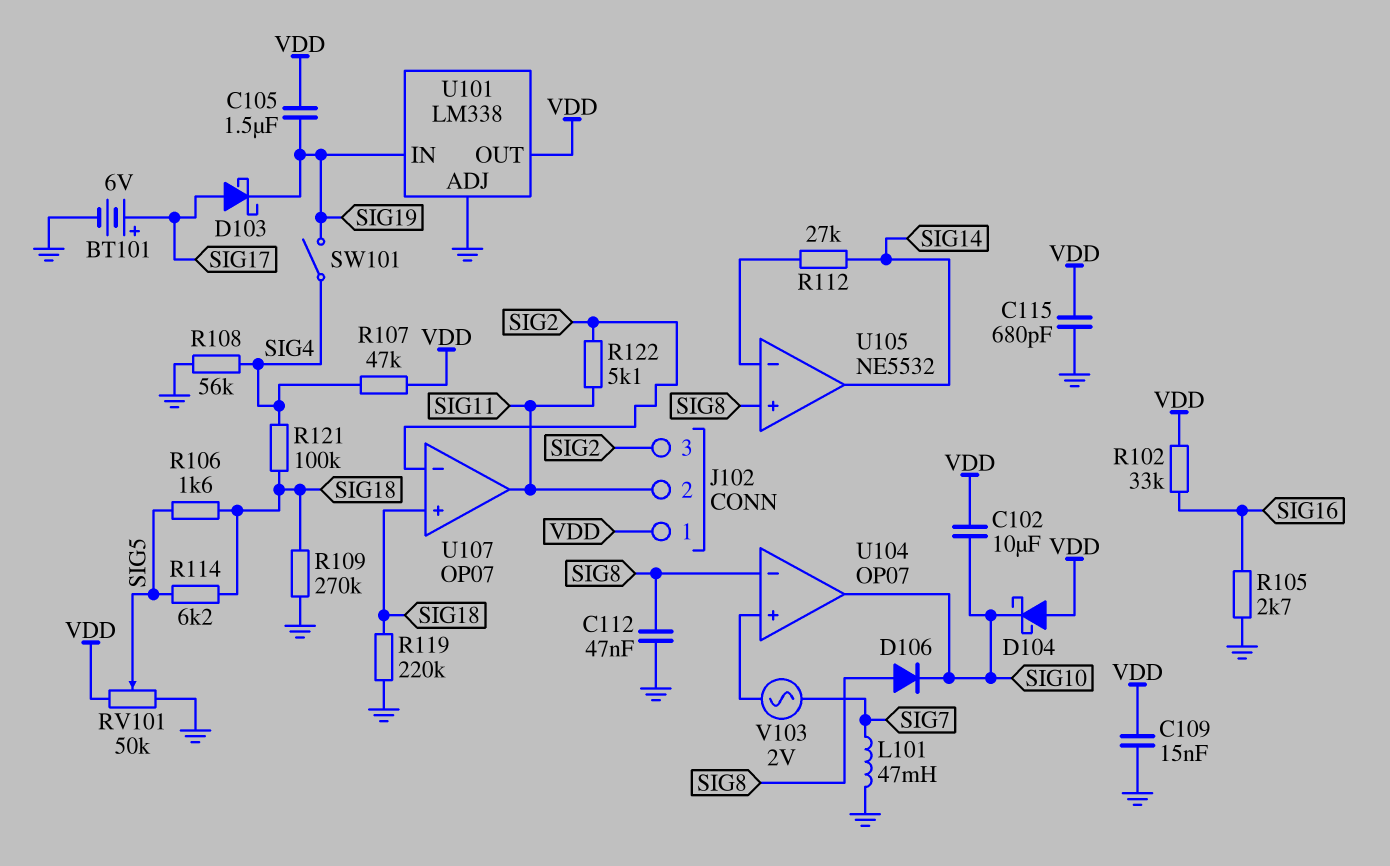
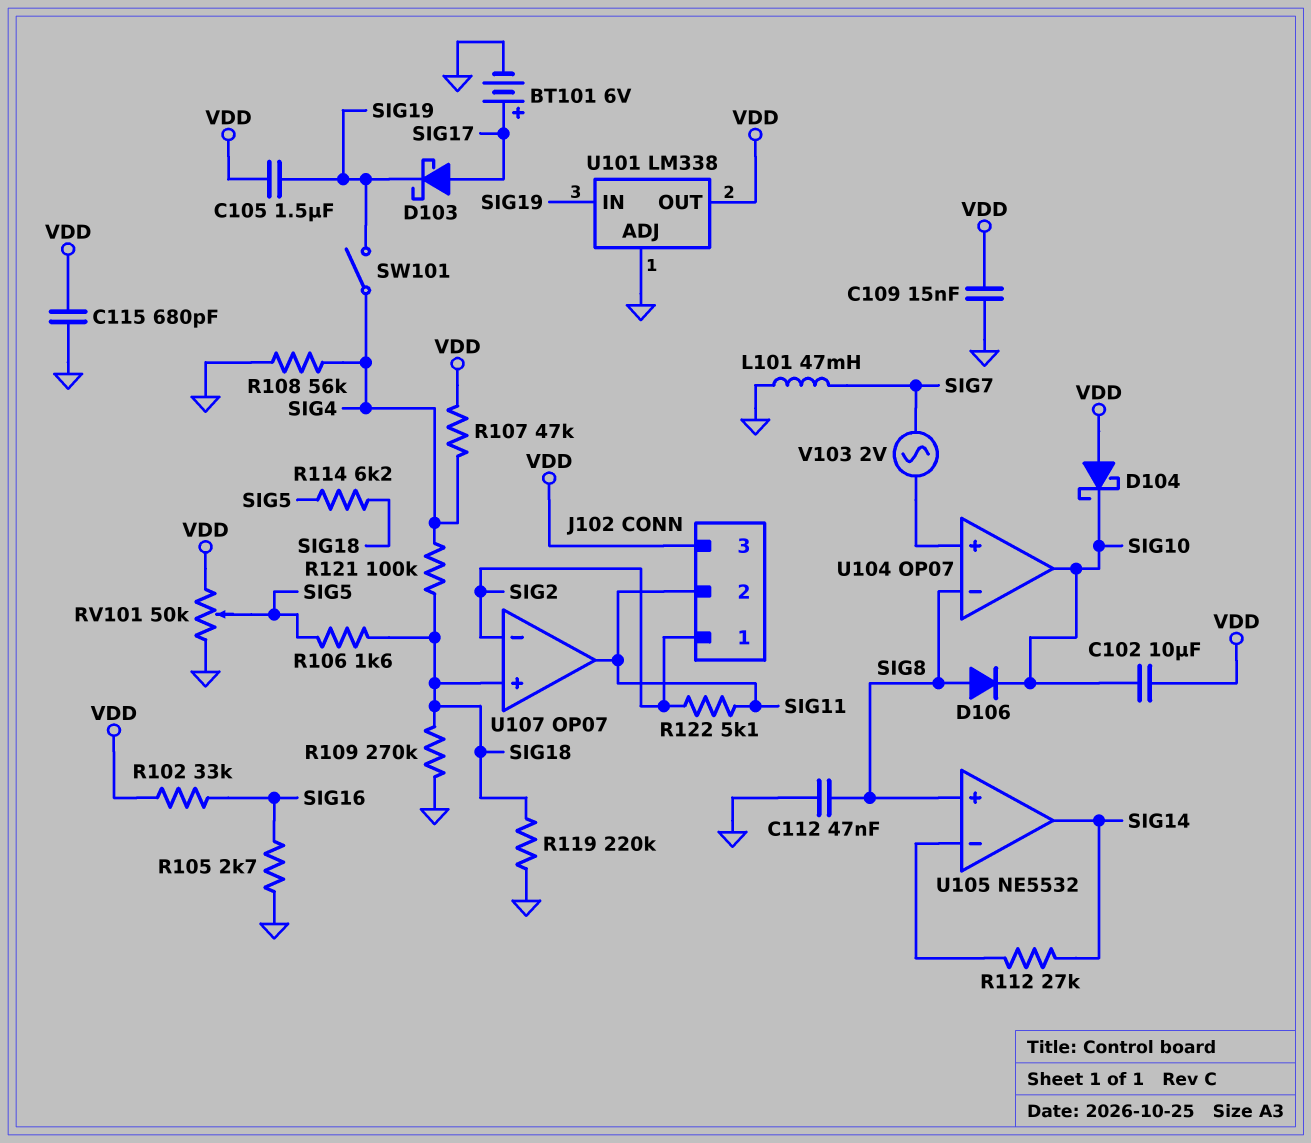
J102 pin 1: VDD -> SIG2
J102 pin 3: SIG2 -> VDD

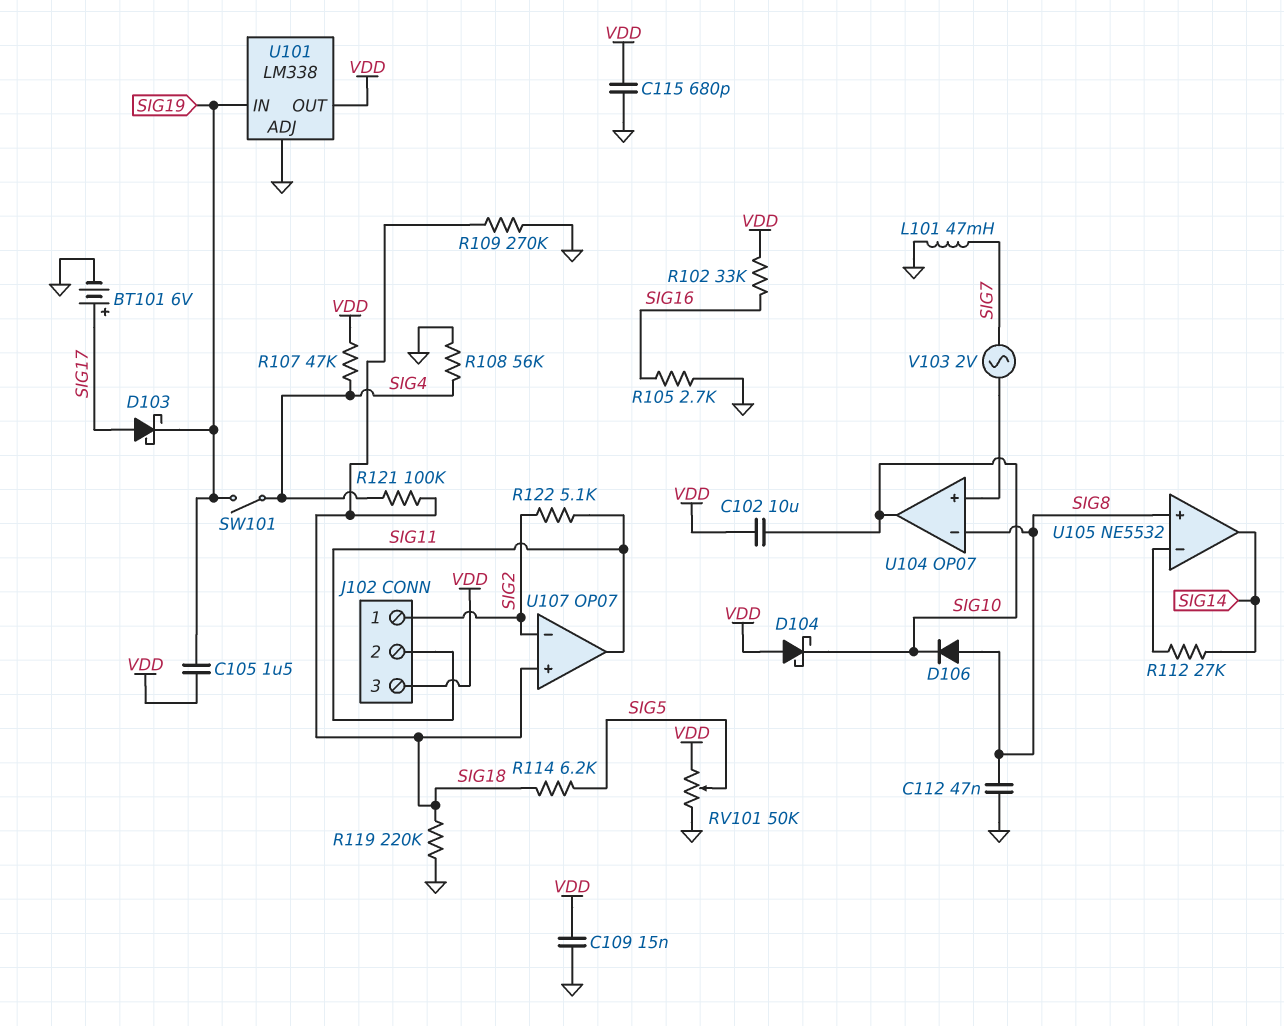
R106: 1.6k (SIG5, SIG18) -> none

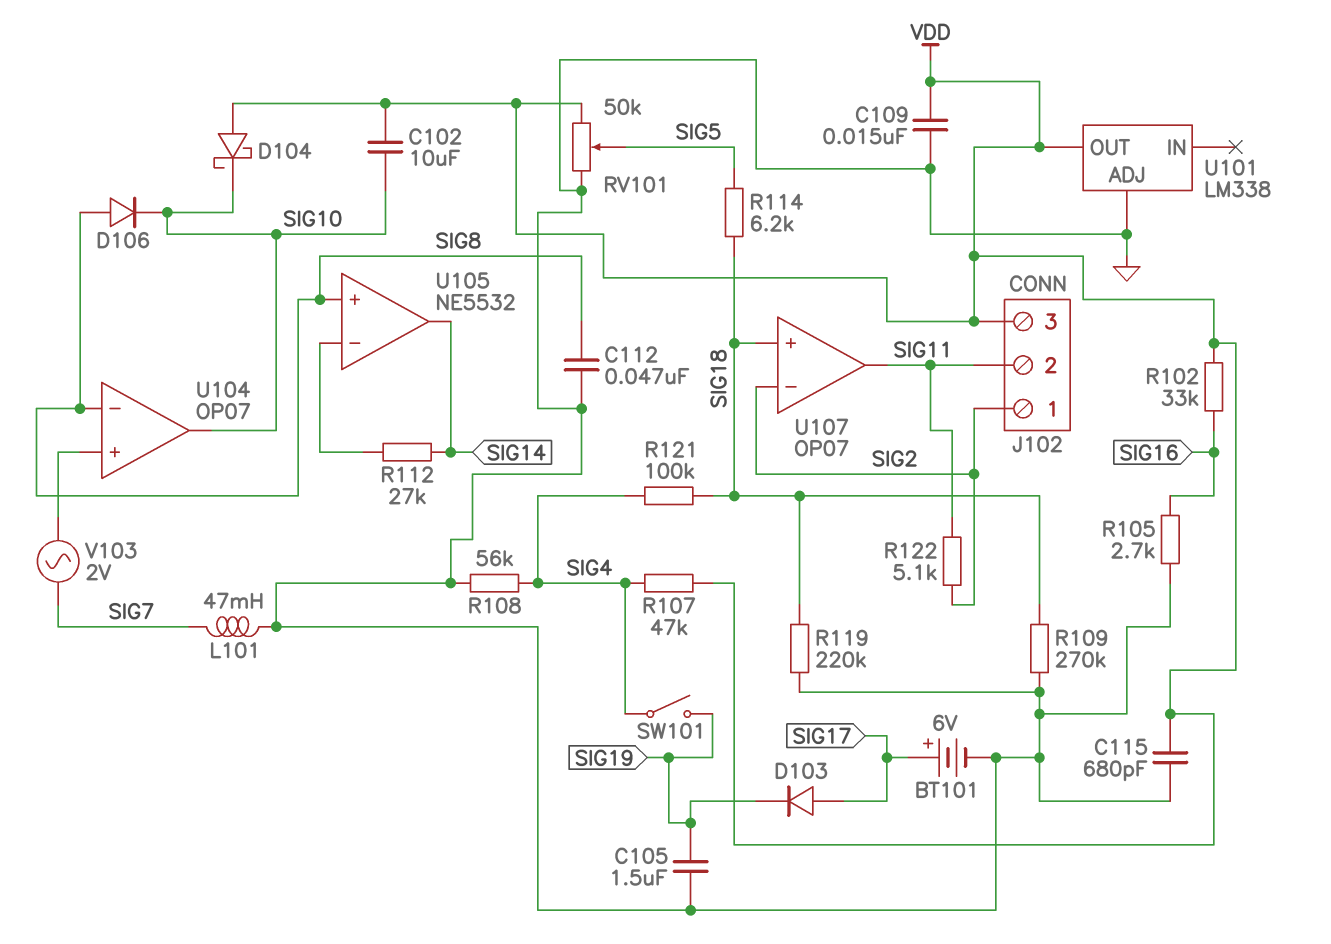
C105: 1.5uF (SIG19, VDD) -> 1.5uF (GND, SIG19)
D103: schottky (A SIG17, K SIG19) -> diode (A SIG17, K SIG19)
U101 pin IN: SIG19 -> none

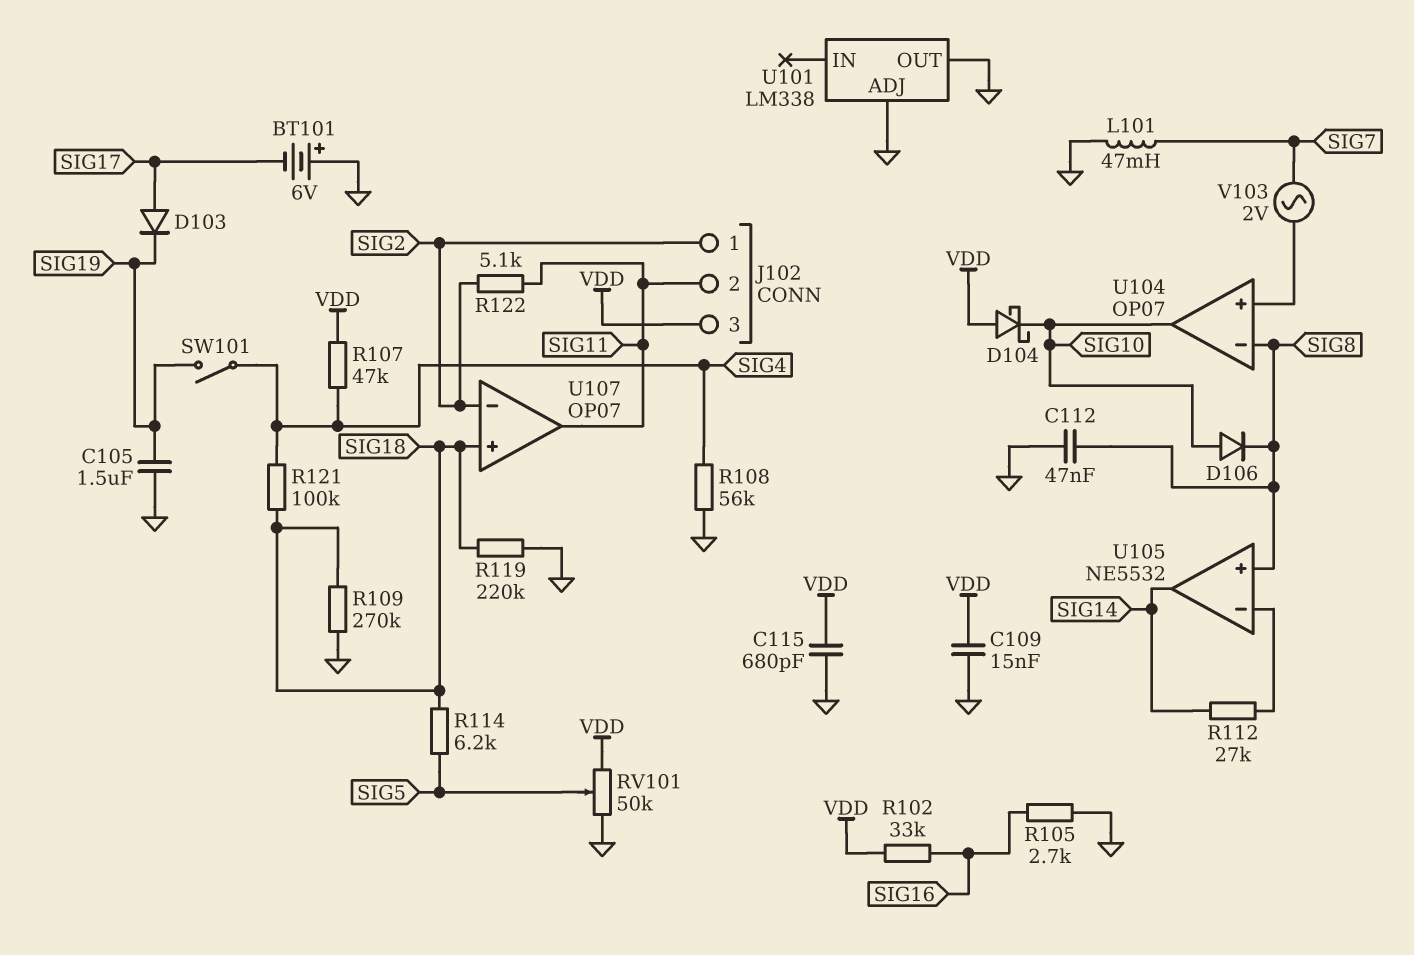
BT101: 6V (plus SIG17, minus GND) -> 6V (plus GND, minus SIG17)
C102: 10uF (SIG10, VDD) -> none
D106: diode (A SIG8, K SIG10) -> diode (A SIG10, K SIG8)
U101 pin OUT: VDD -> GND

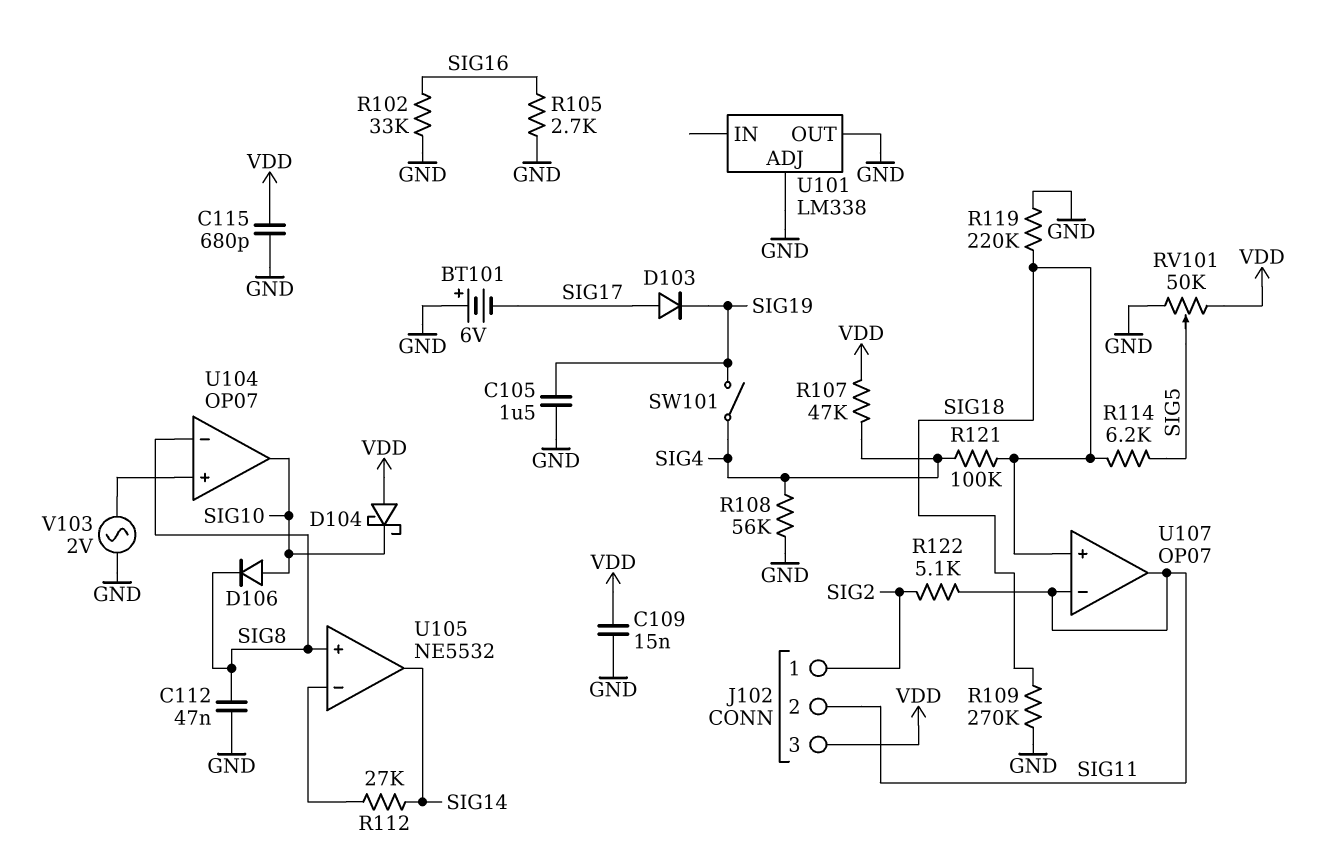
L101: 47mH (GND, SIG7) -> none
R102: 33k (SIG16, VDD) -> 33k (GND, SIG16)
U107 pin in-: SIG2 -> SIG11
V103: AC 2V (SIG7, U104/in+) -> AC 2V (GND, U104/in+)

